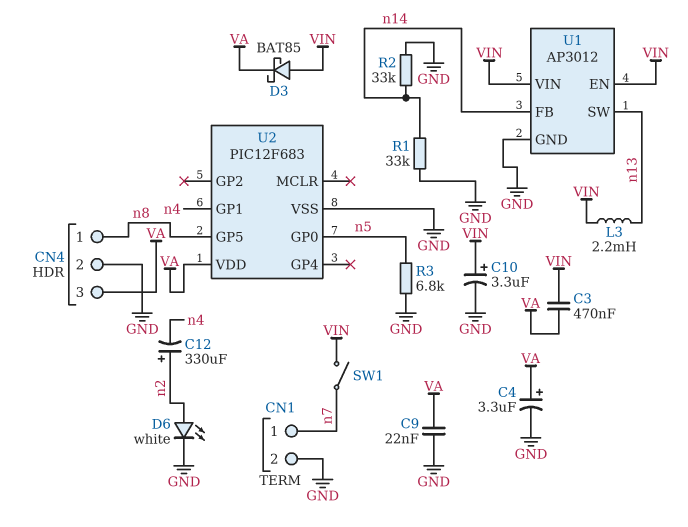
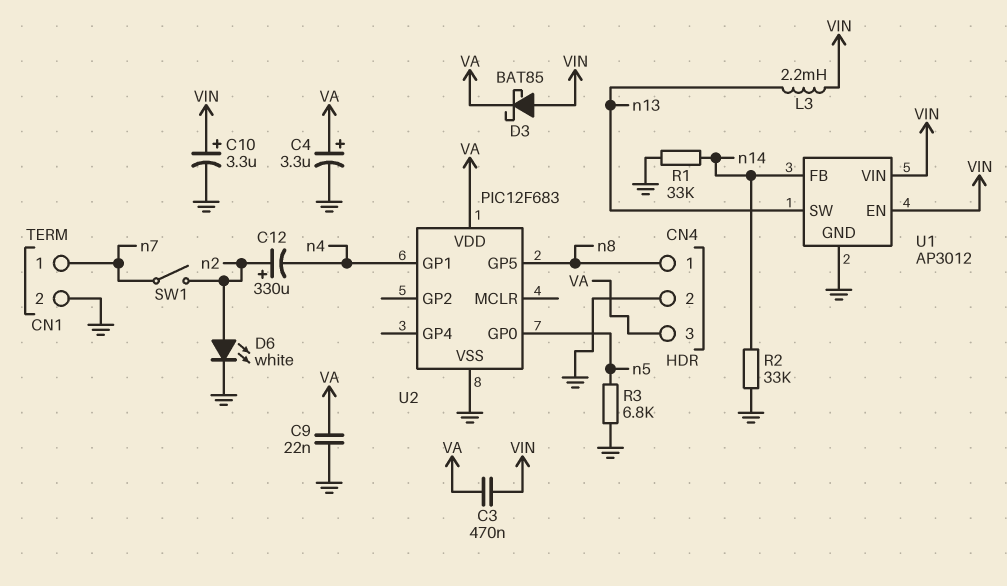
SW1: switch (VIN, n7) -> switch (n2, n7)

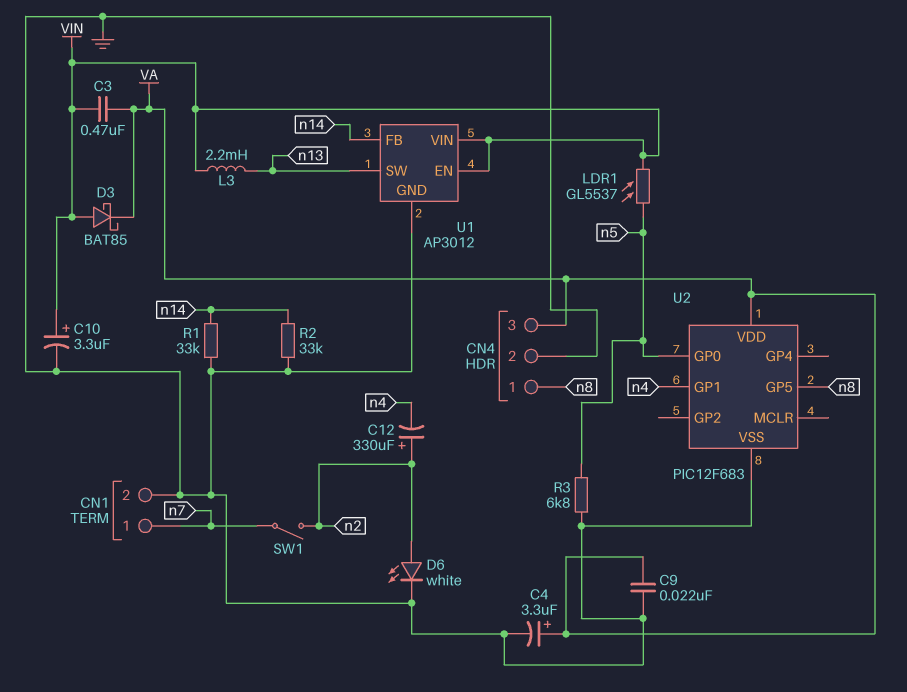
LDR1: none -> GL5537 (VIN, n5)

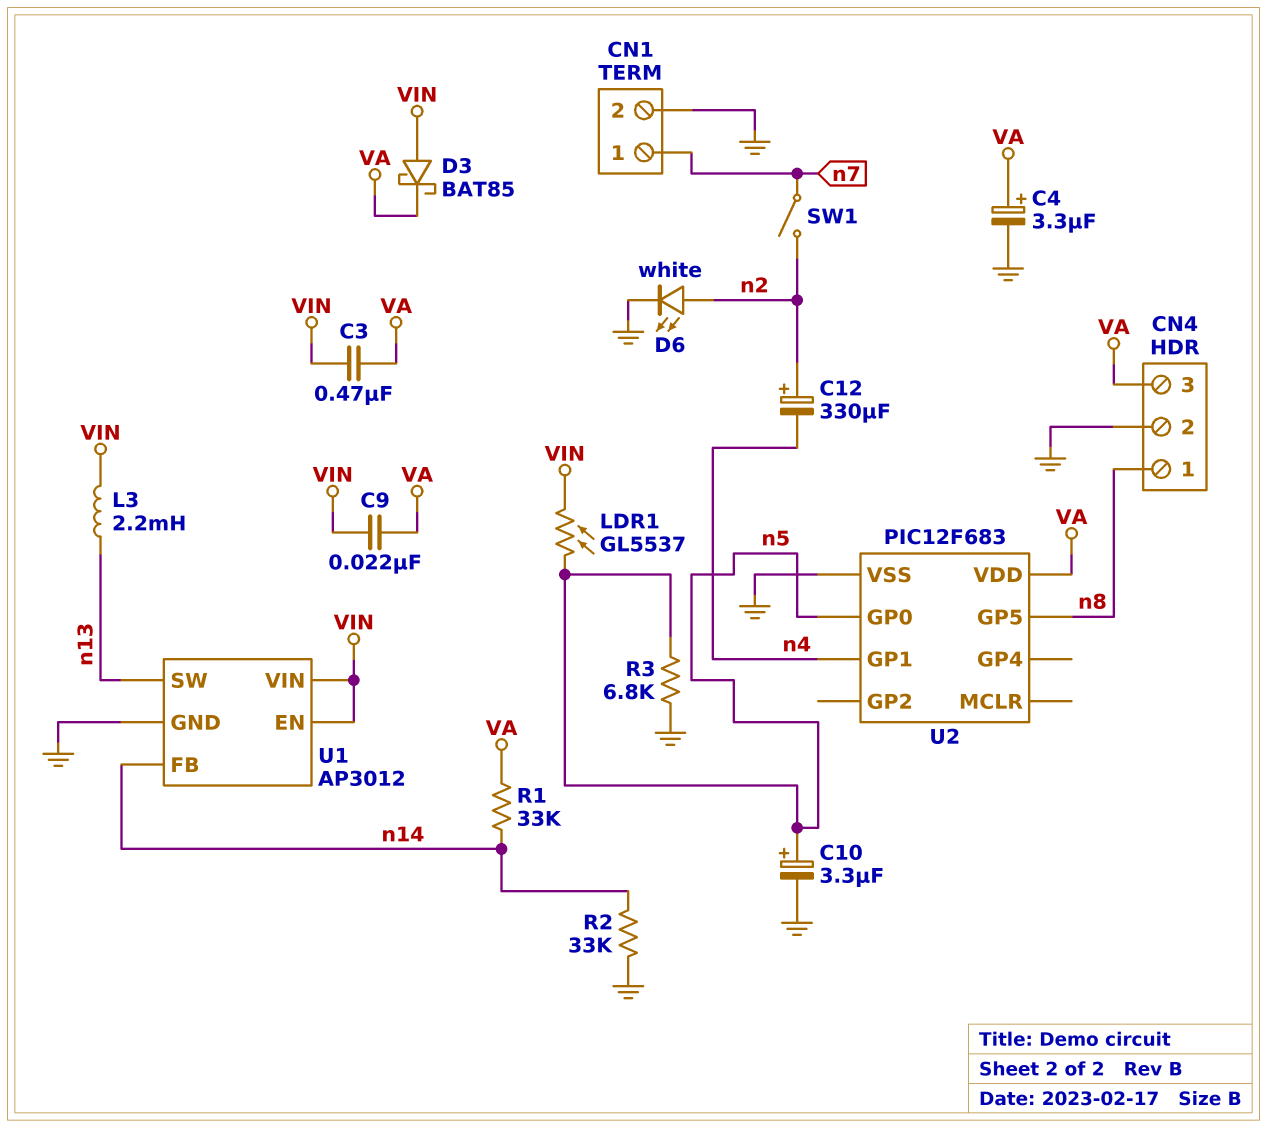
C9: 22nF (GND, VA) -> 22nF (VA, VIN)
C10: 3.3uF (plus VIN, minus GND) -> 3.3uF (plus n5, minus GND)
R1: 33k (GND, n14) -> 33k (VA, n14)

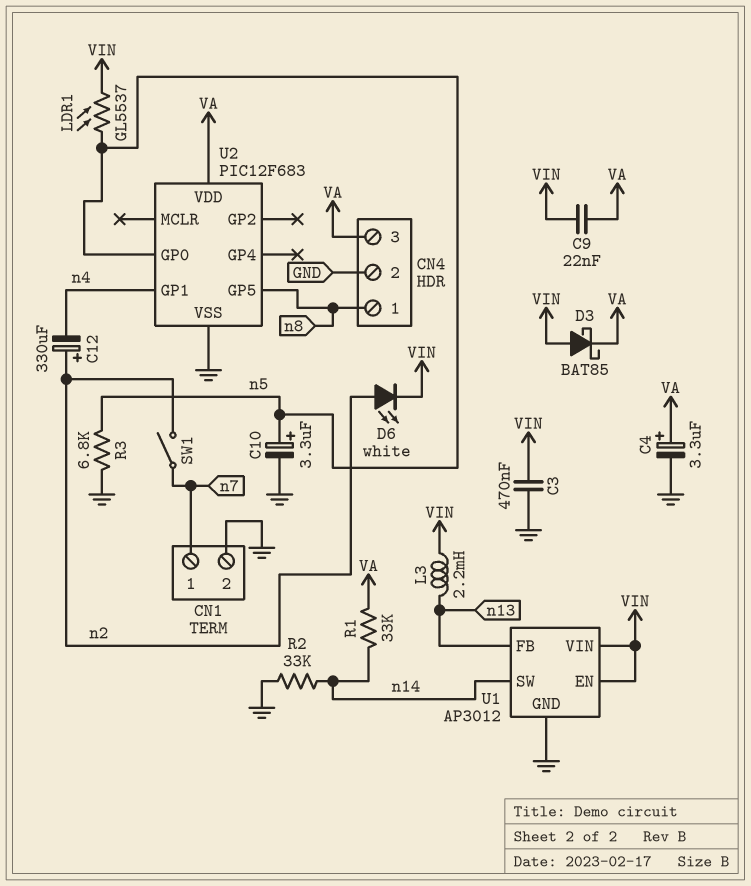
C3: 470nF (VA, VIN) -> 470nF (GND, VIN)
D6: LED white (A n2, K GND) -> LED white (A n2, K VIN)
U1 pin FB: n14 -> n13
U1 pin SW: n13 -> n14

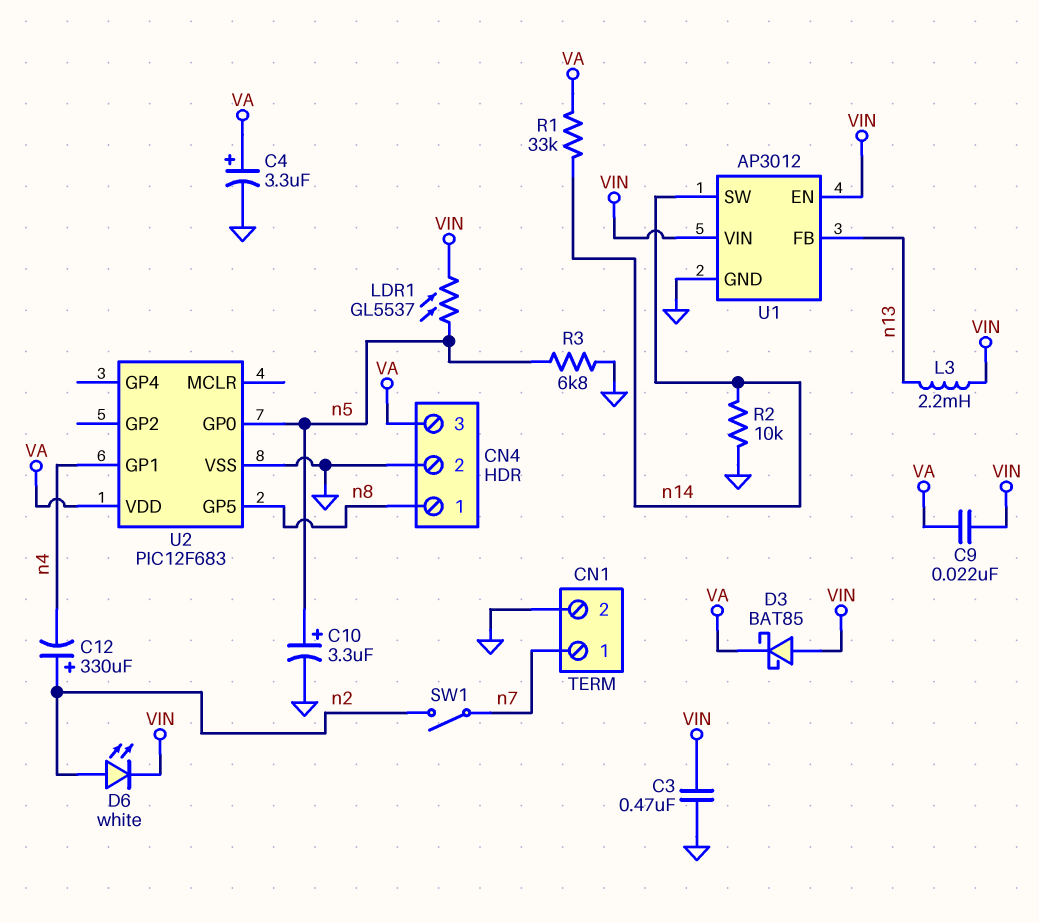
R2: 33k (GND, n14) -> 10k (GND, n14)

